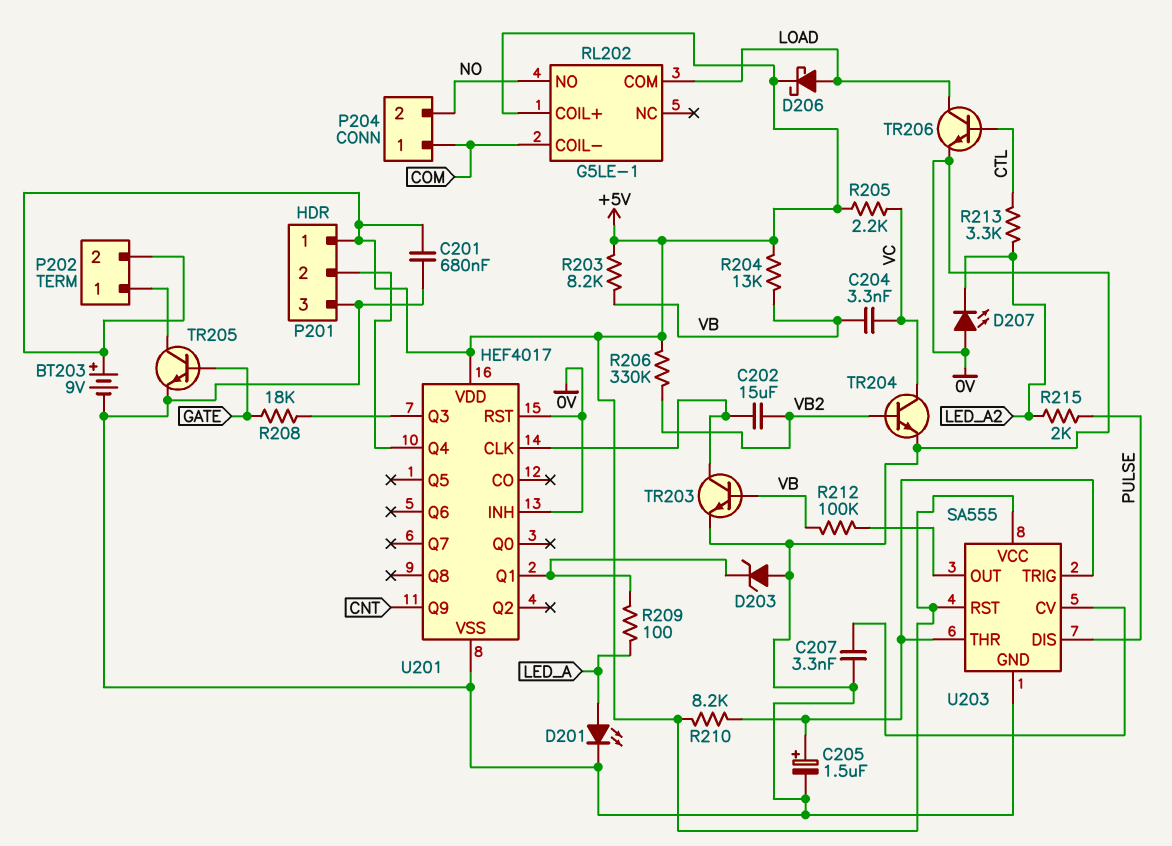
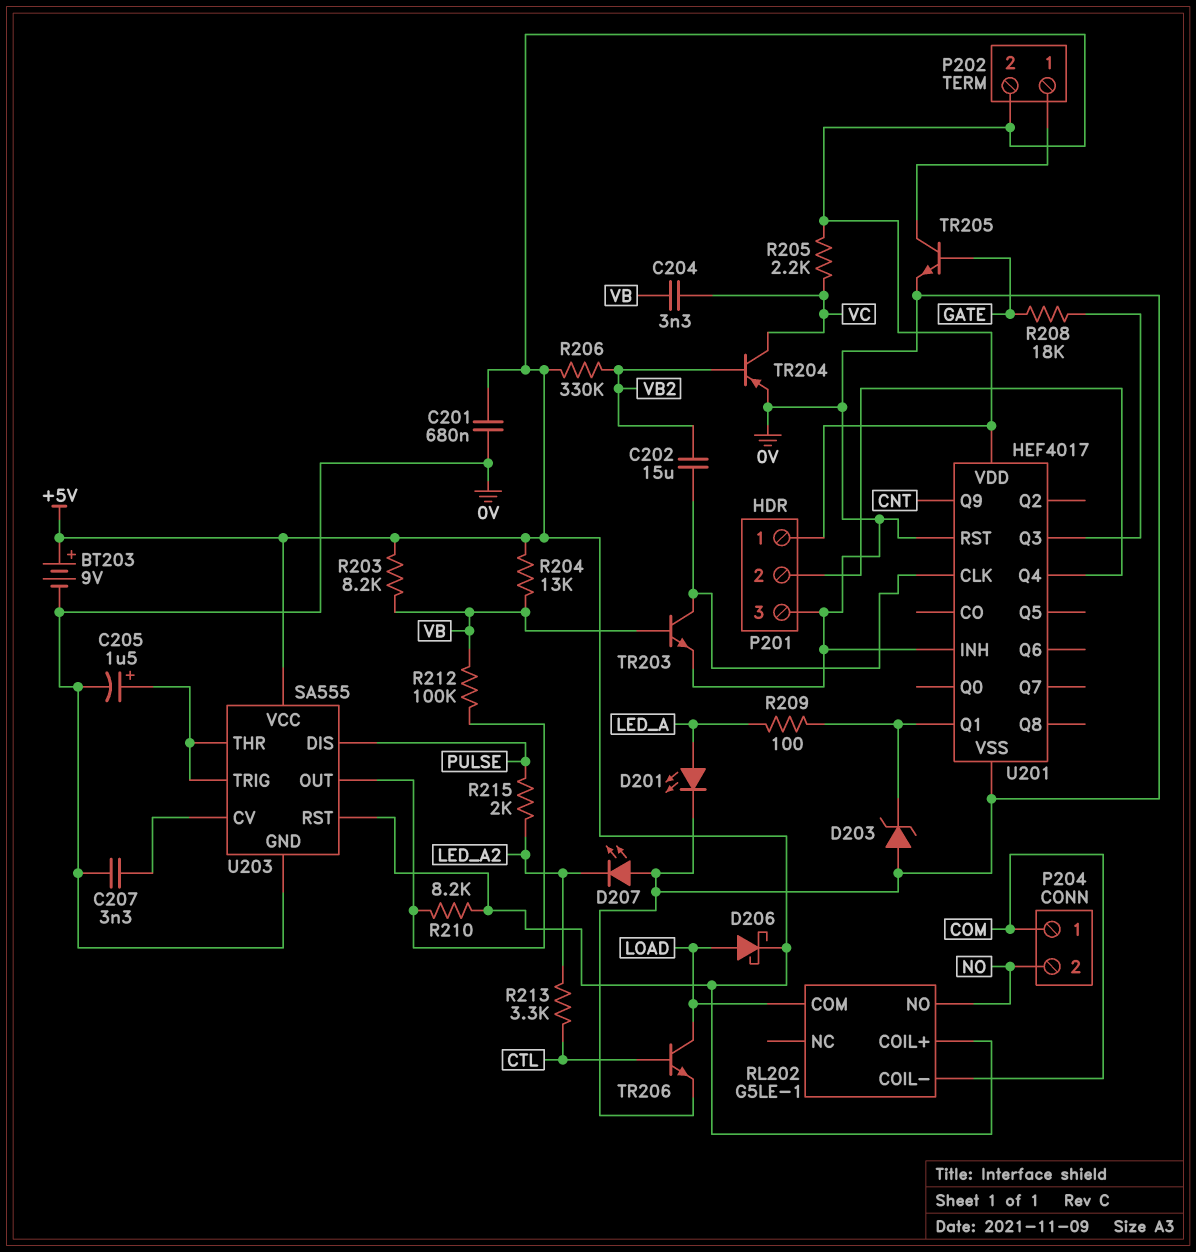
R210: 8.2k (+5V, U203/THR) -> 8.2k (+5V, U203/OUT)
TR204: NPN (B VB2, C VC, E 0V) -> PNP (B VB2, C VC, E 0V)

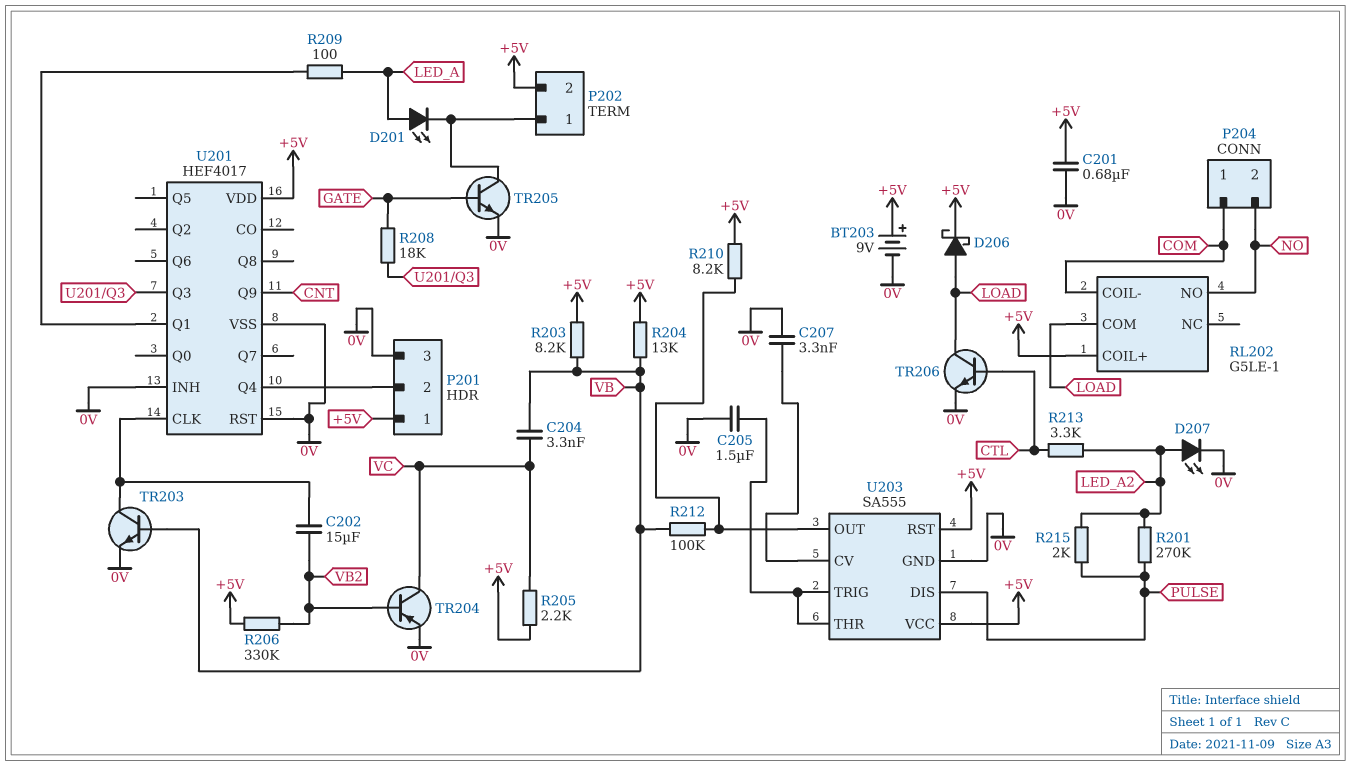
C205: 1.5uF (plus U203/THR, minus 0V) -> 1.5uF (0V, U203/THR)
D201: LED (A LED_A, K 0V) -> LED (A LED_A, K P202/1)
D203: zener (A 0V, K U201/Q1) -> none
D207: LED (A 0V, K LED_A2) -> LED (A LED_A2, K 0V)
R201: none -> 270k (LED_A2, PULSE)

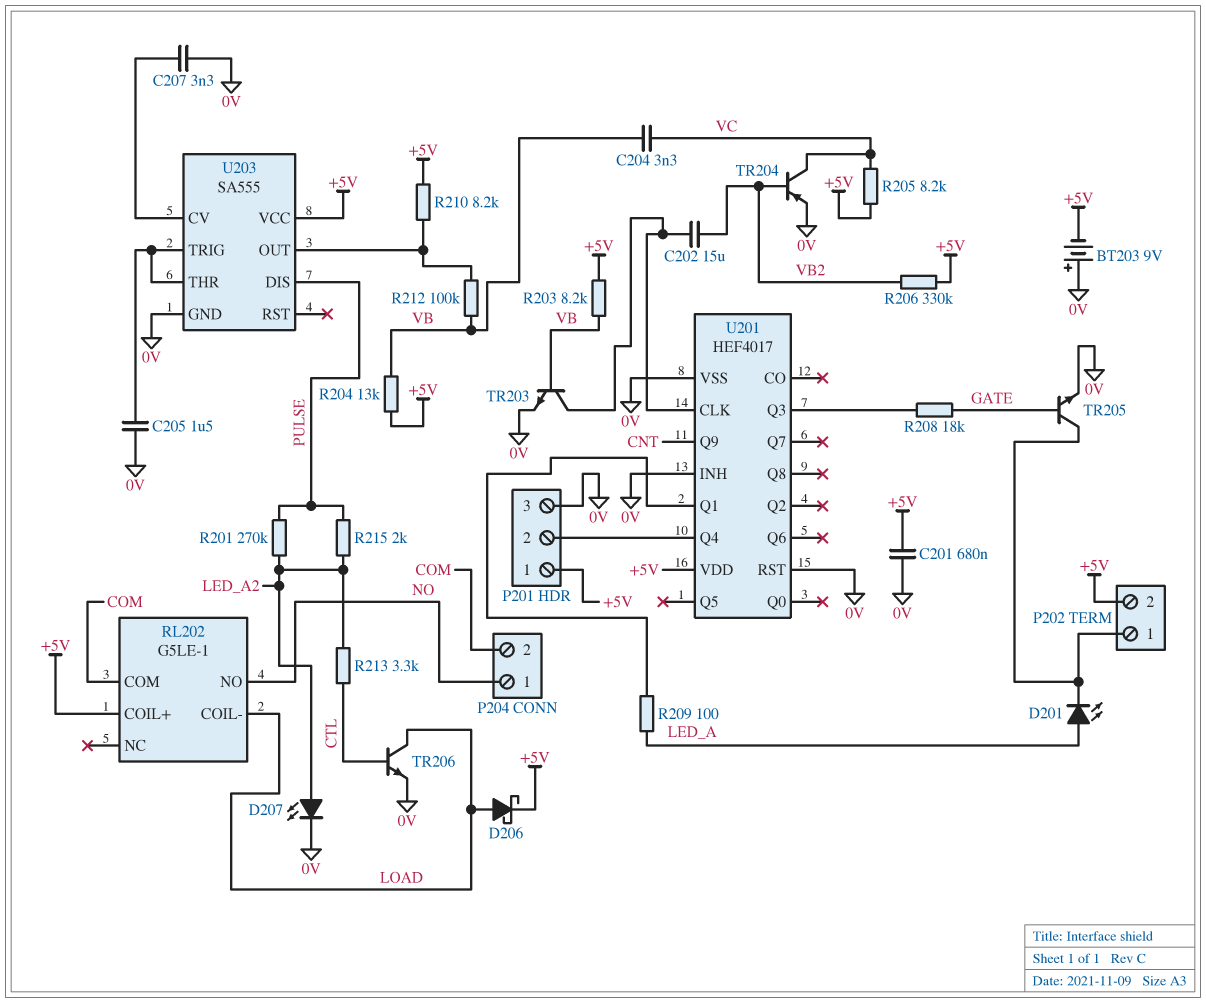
BT203: 9V (plus +5V, minus 0V) -> 9V (plus 0V, minus +5V)
P204 pin 1: COM -> NO
P204 pin 2: NO -> COM
R205: 2.2k (+5V, VC) -> 8.2k (+5V, VC)
RL202 pin COIL-: COM -> LOAD
RL202 pin COM: LOAD -> COM
U203 pin RST: +5V -> none

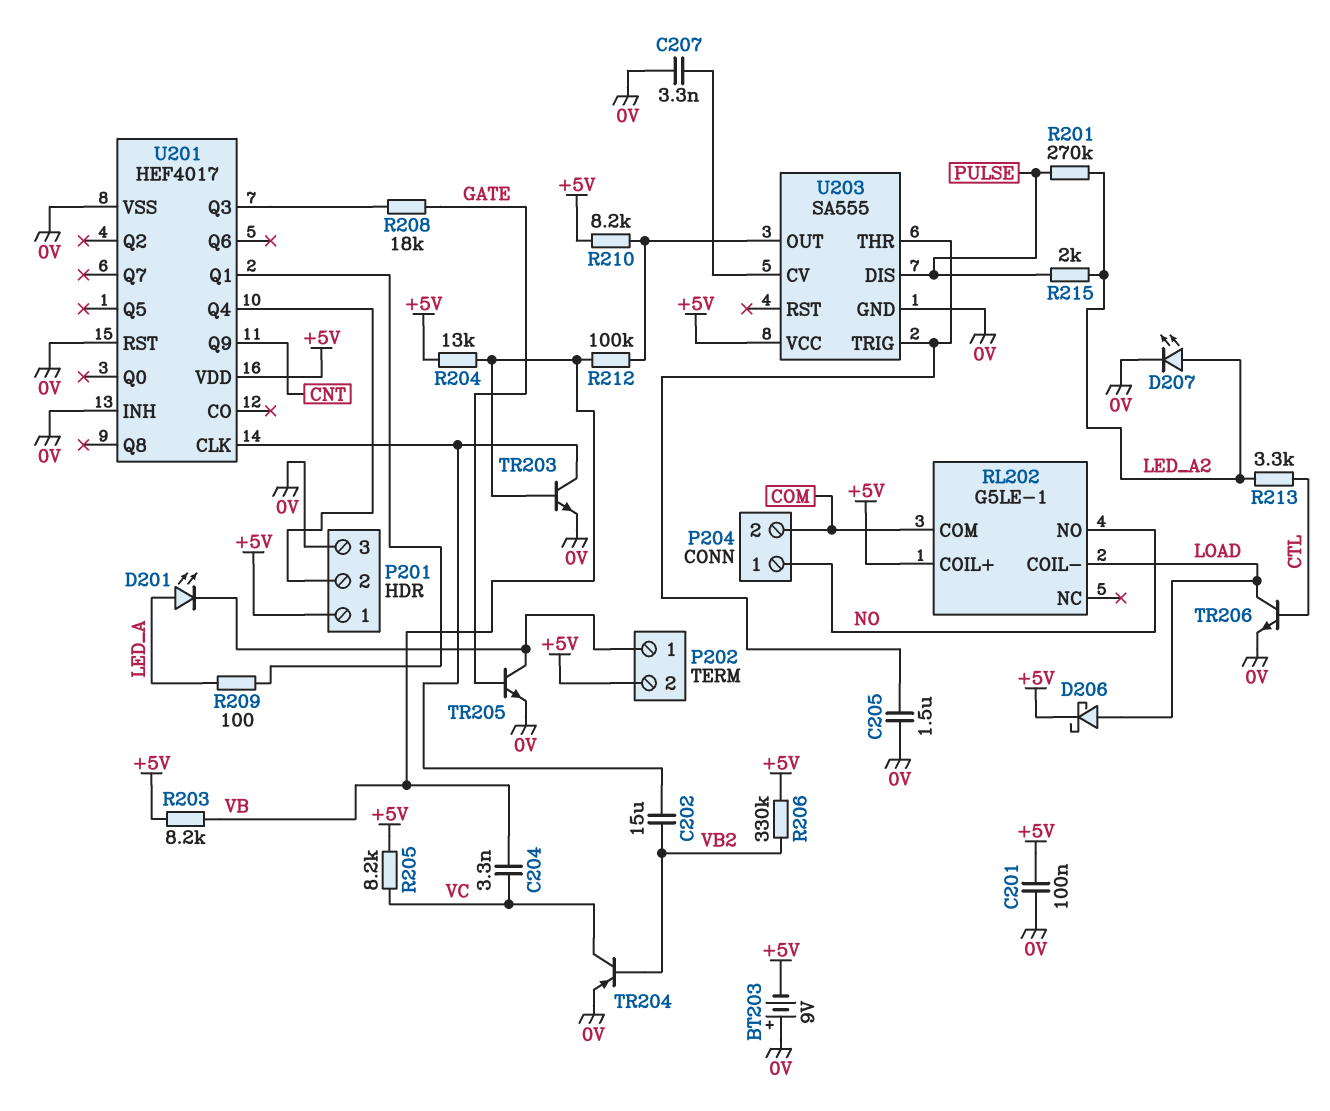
C201: 680nF (+5V, 0V) -> 100nF (+5V, 0V)

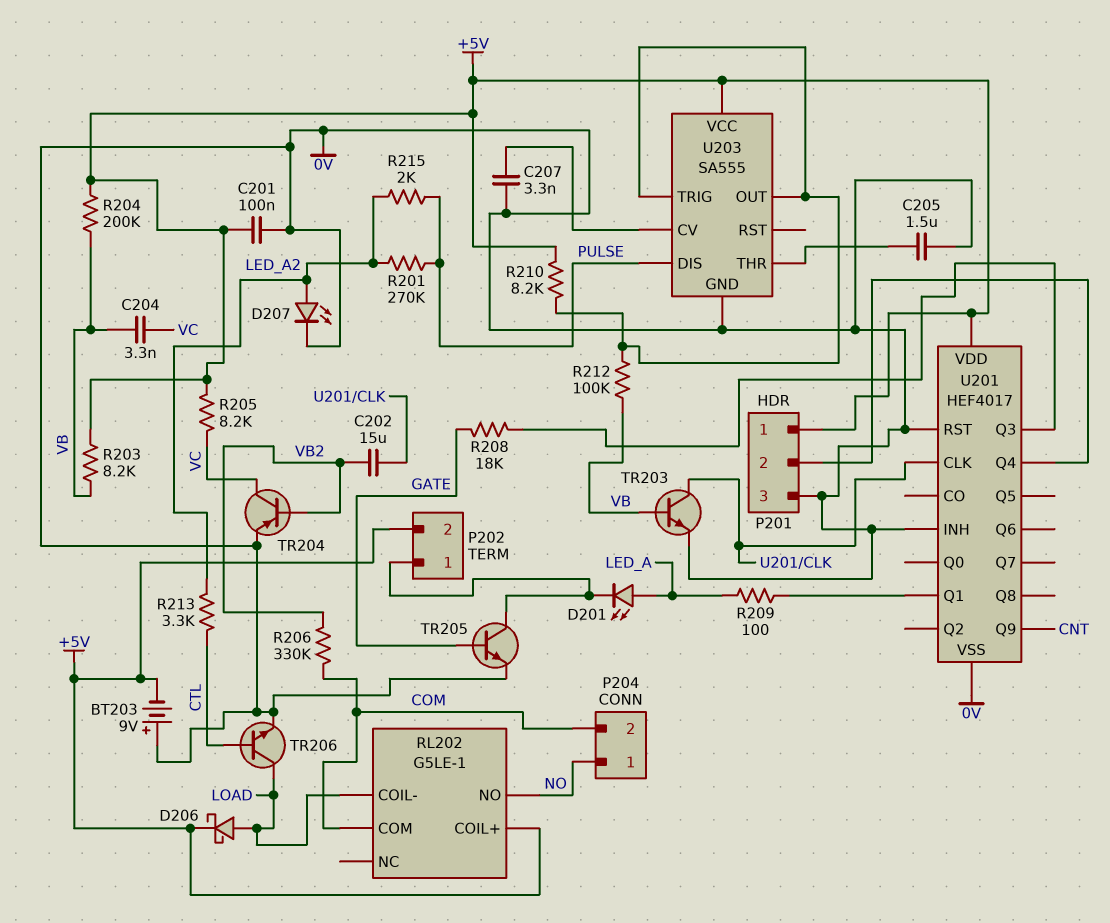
R204: 13k (+5V, VB) -> 200k (+5V, VB)
R206: 330k (+5V, VB2) -> 330k (COM, VB2)
U203 pin TRIG: U203/THR -> U203/OUT

